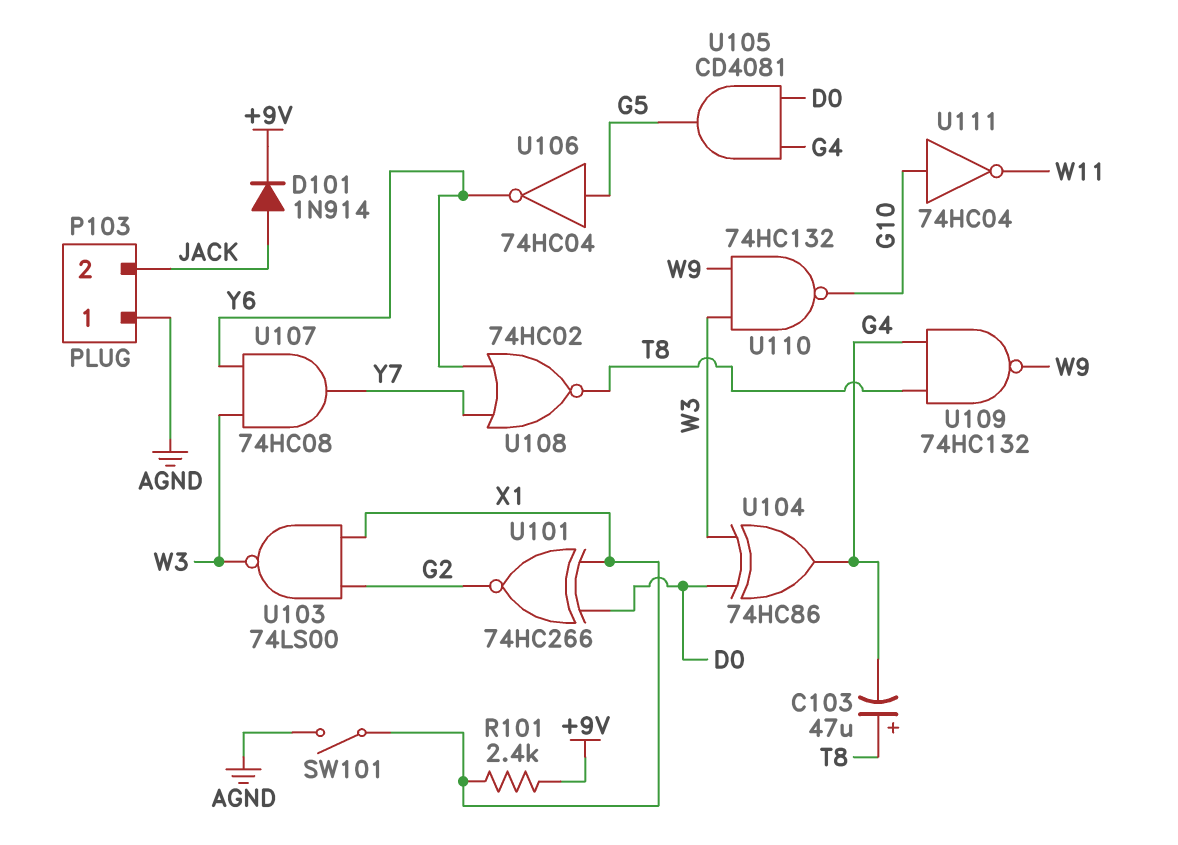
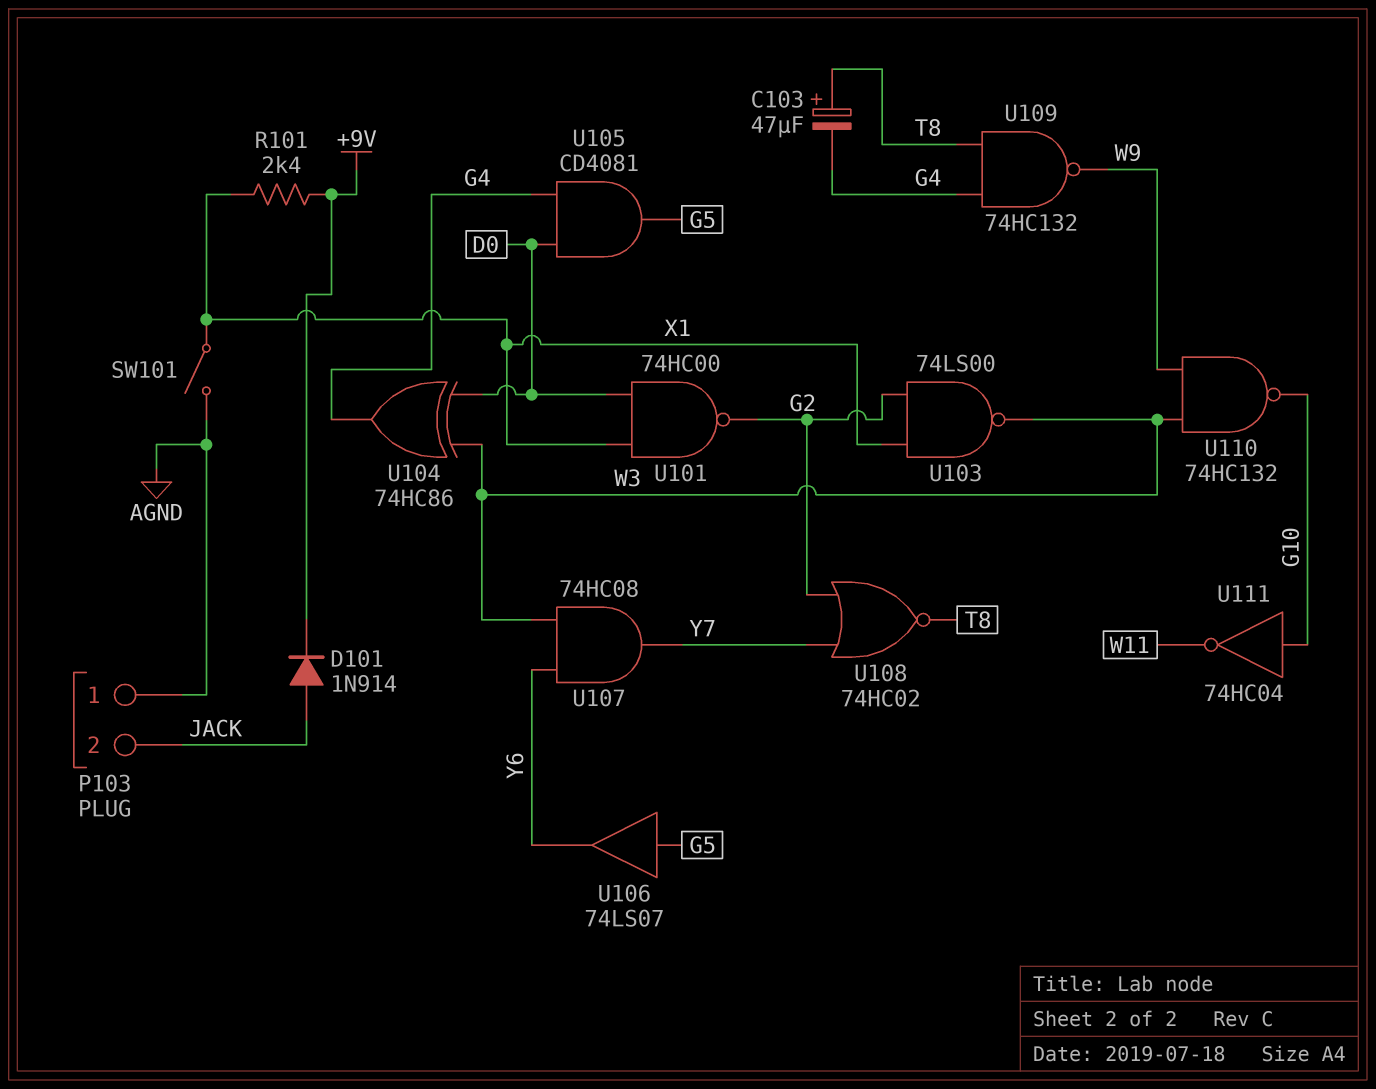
U101: XNOR 74HC266 (in D0, in X1, out G2) -> NAND 74HC00 (in D0, in X1, out G2)
U106: NOT 74HC04 (in G5, out Y6) -> buffer 74LS07 (in G5, out Y6)
U108: NOR 74HC02 (in Y6, in Y7, out T8) -> NOR 74HC02 (in G2, in Y7, out T8)

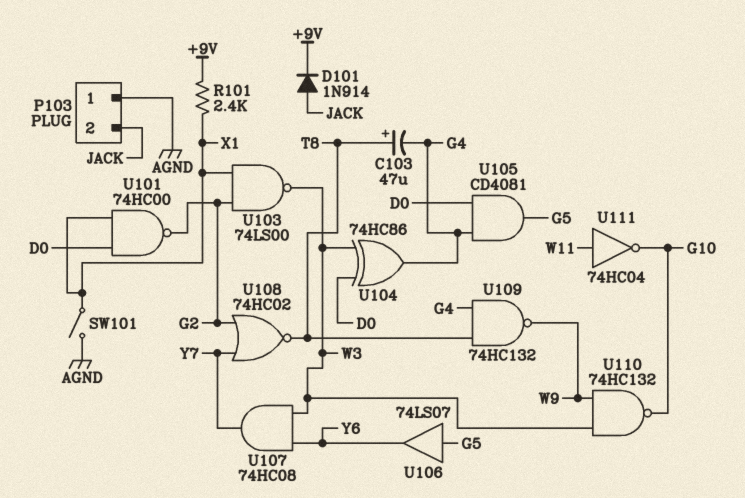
U111: NOT 74HC04 (in G10, out W11) -> NOT 74HC04 (in W11, out G10)

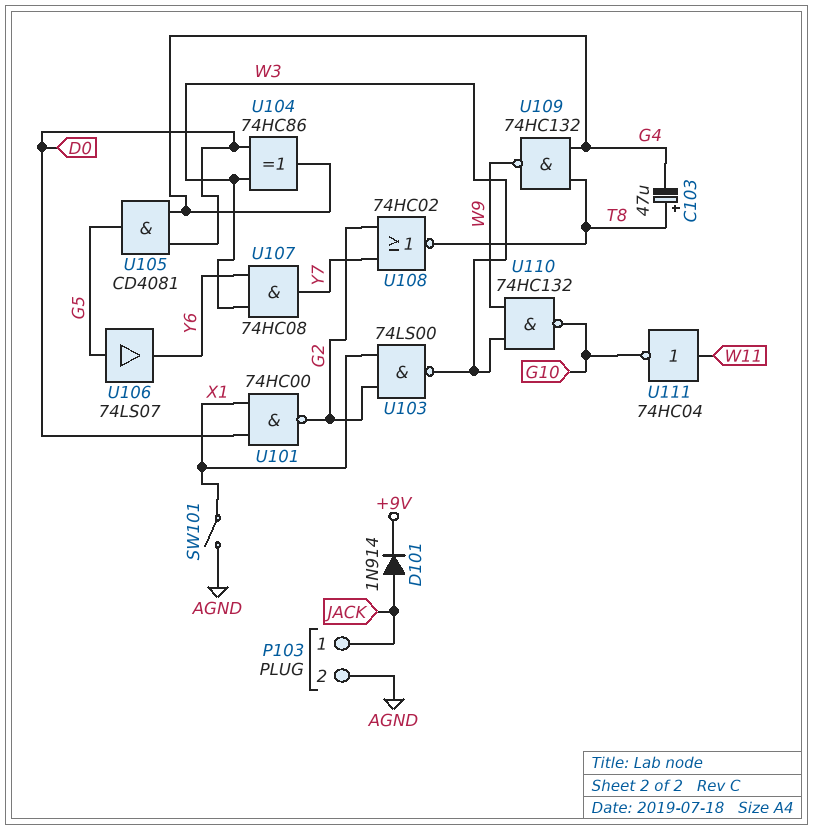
P103 pin 1: AGND -> JACK
P103 pin 2: JACK -> AGND
R101: 2.4k (+9V, X1) -> none

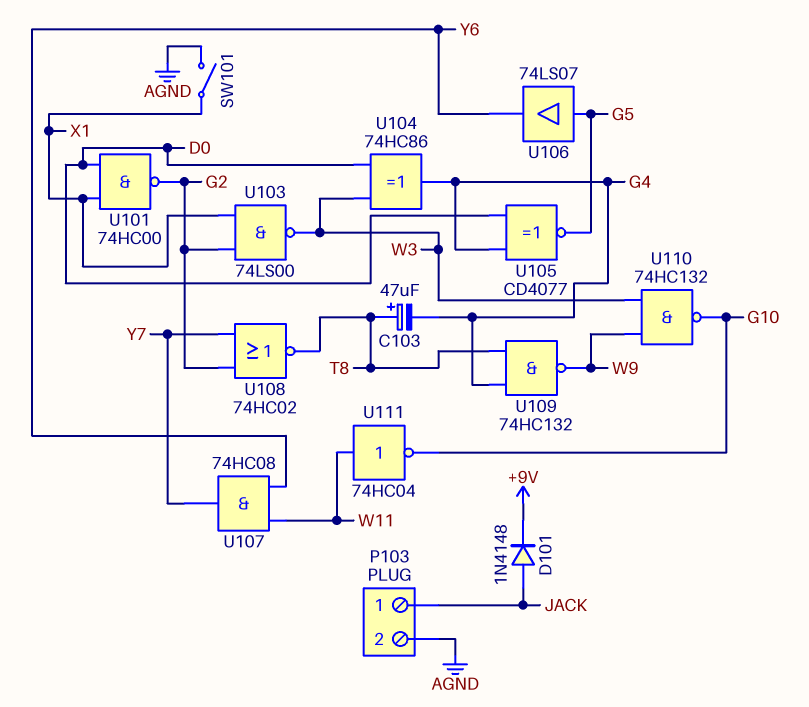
D101: diode 1N914 (A JACK, K +9V) -> diode 1N4148 (A JACK, K +9V)
U105: AND CD4081 (in D0, in G4, out G5) -> XNOR CD4077 (in D0, in G4, out G5)
U107: AND 74HC08 (in W3, in Y6, out Y7) -> AND 74HC08 (in W11, in Y6, out Y7)

